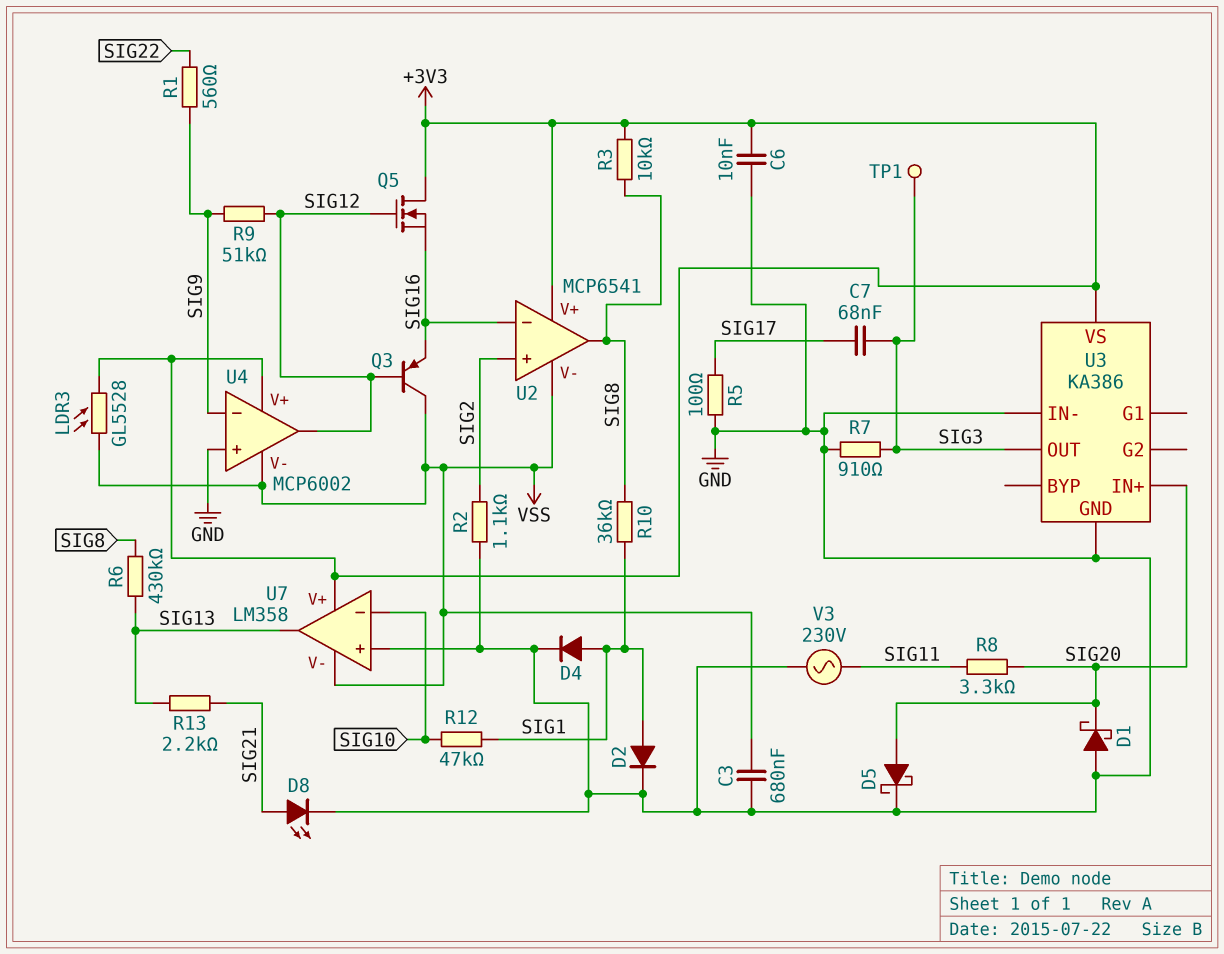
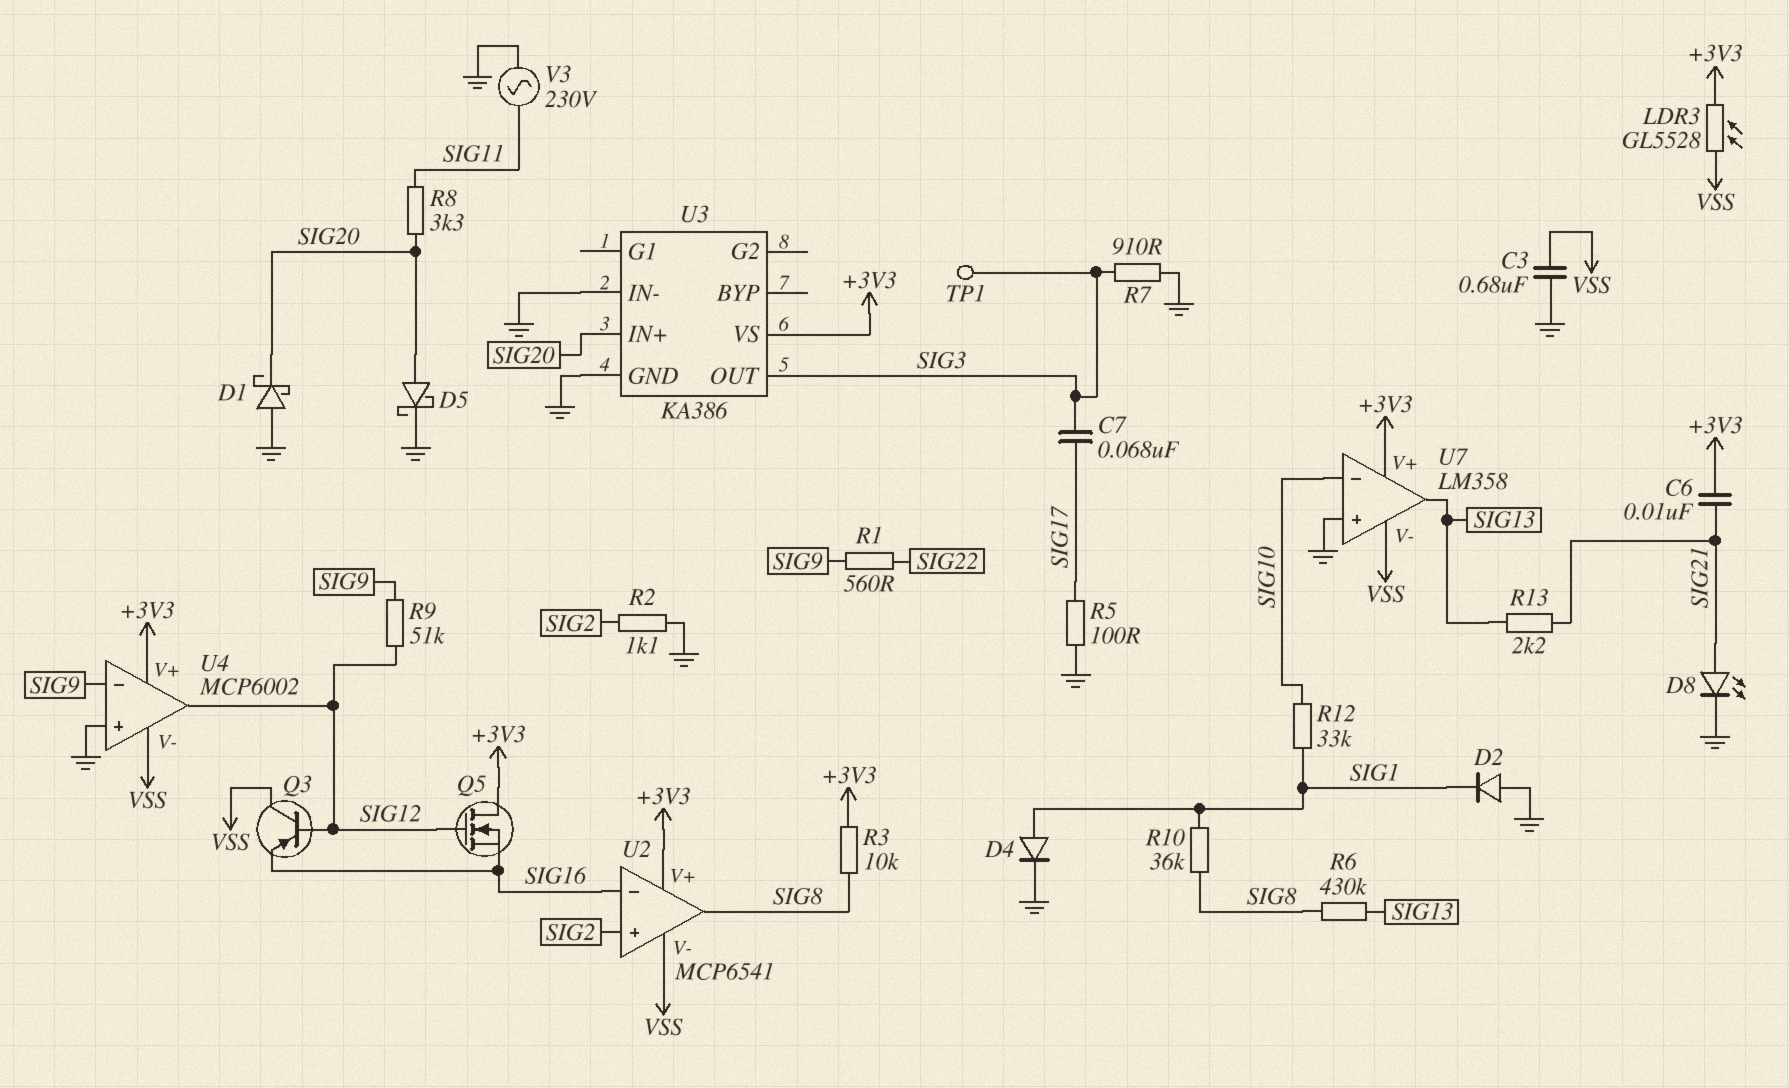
C6: 10nF (+3V3, GND) -> 10nF (+3V3, SIG21)
D2: diode (A SIG1, K GND) -> diode (A GND, K SIG1)
R12: 47k (SIG1, SIG10) -> 33k (SIG1, SIG10)

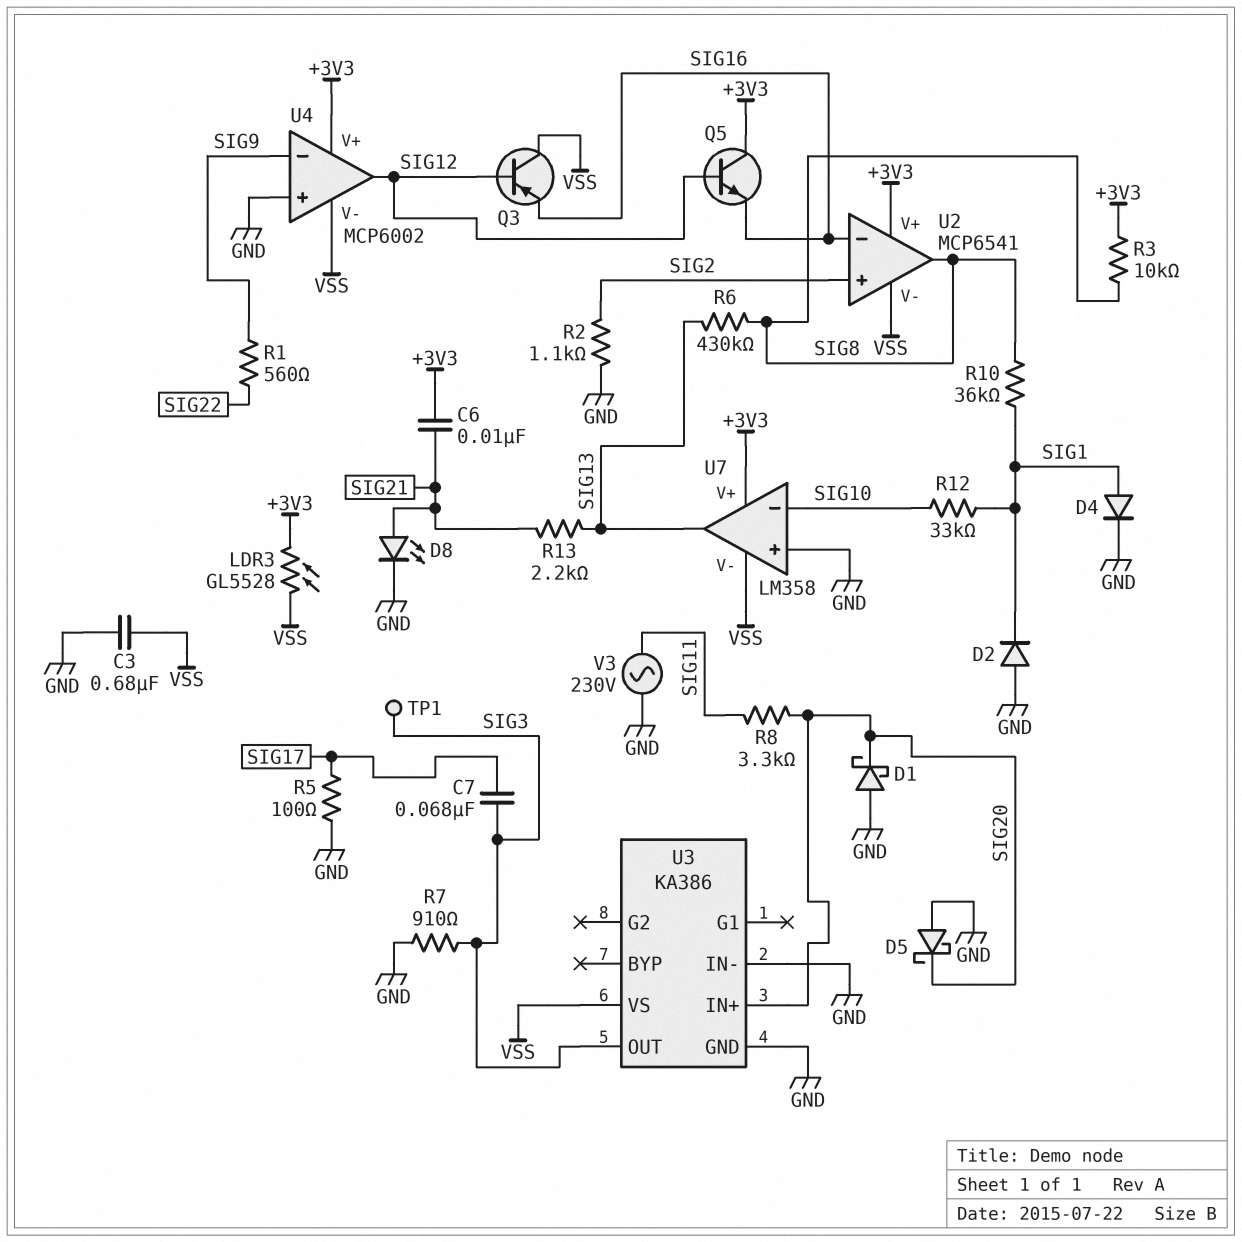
D5: schottky (A SIG20, K GND) -> schottky (A GND, K SIG20)
Q5: NMOS (G SIG12, D +3V3, S SIG16) -> NPN (B SIG12, C +3V3, E SIG16)
R9: 51k (SIG9, SIG12) -> none
U3 pin VS: +3V3 -> VSS

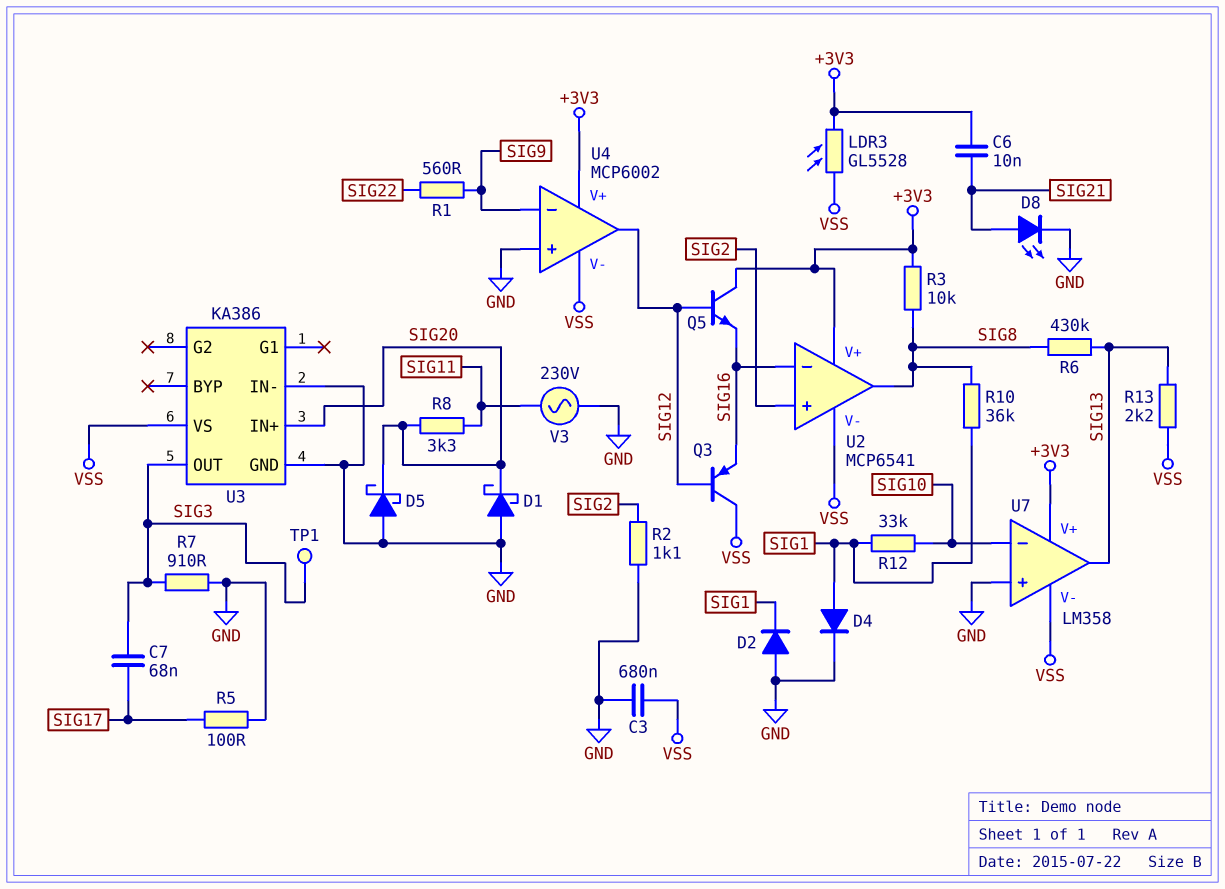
R13: 2.2k (SIG13, SIG21) -> 2.2k (SIG13, VSS)

